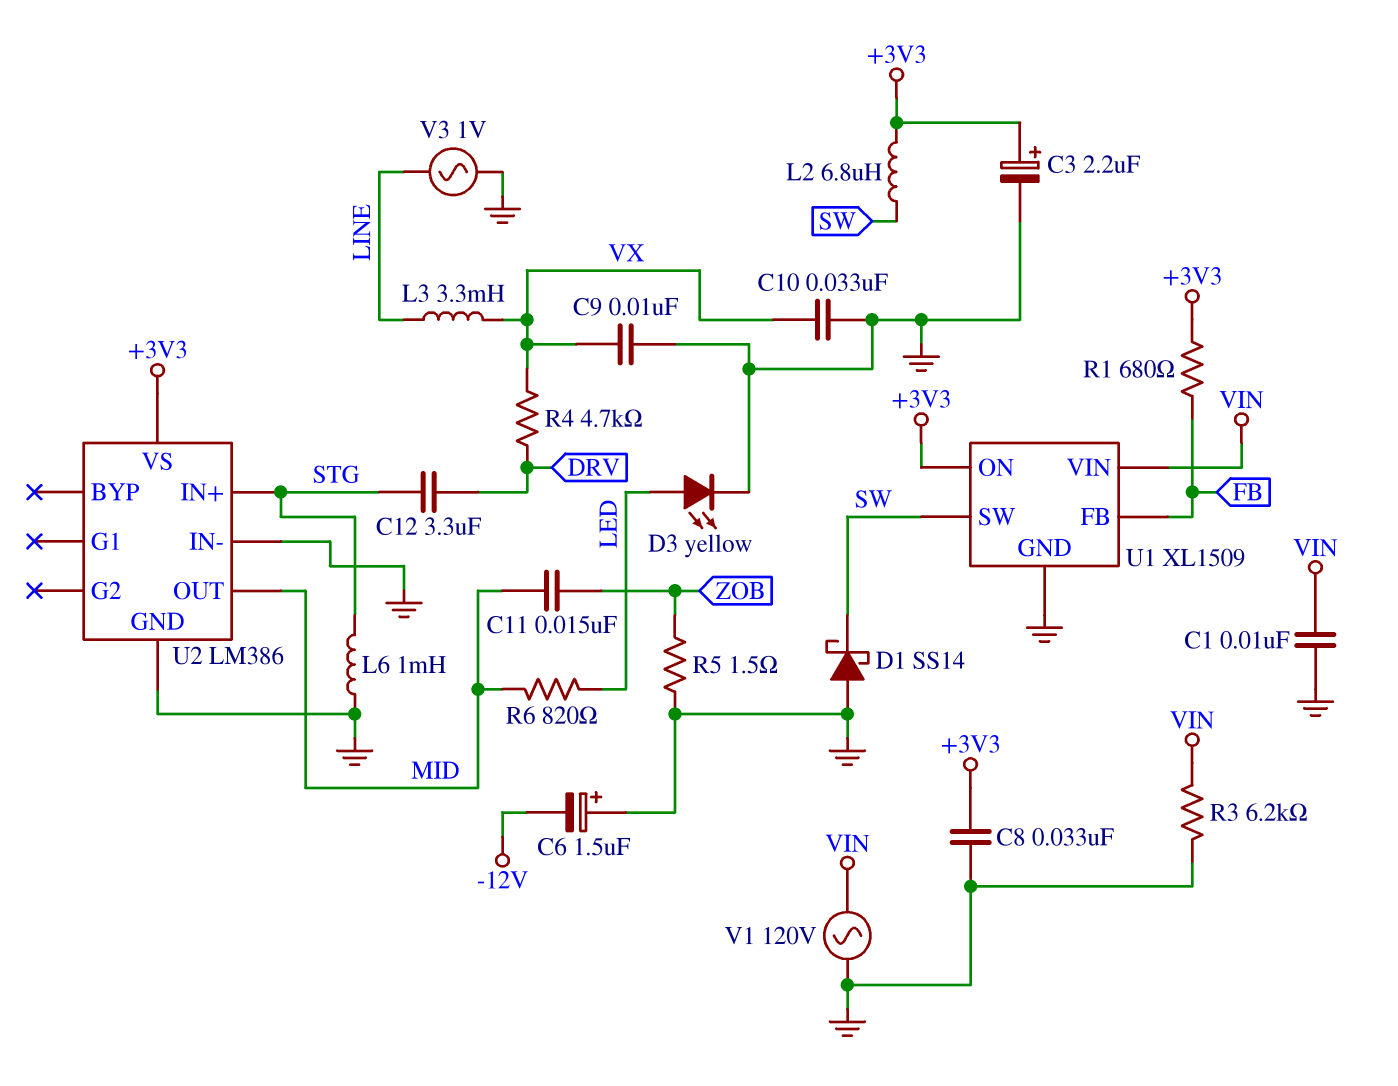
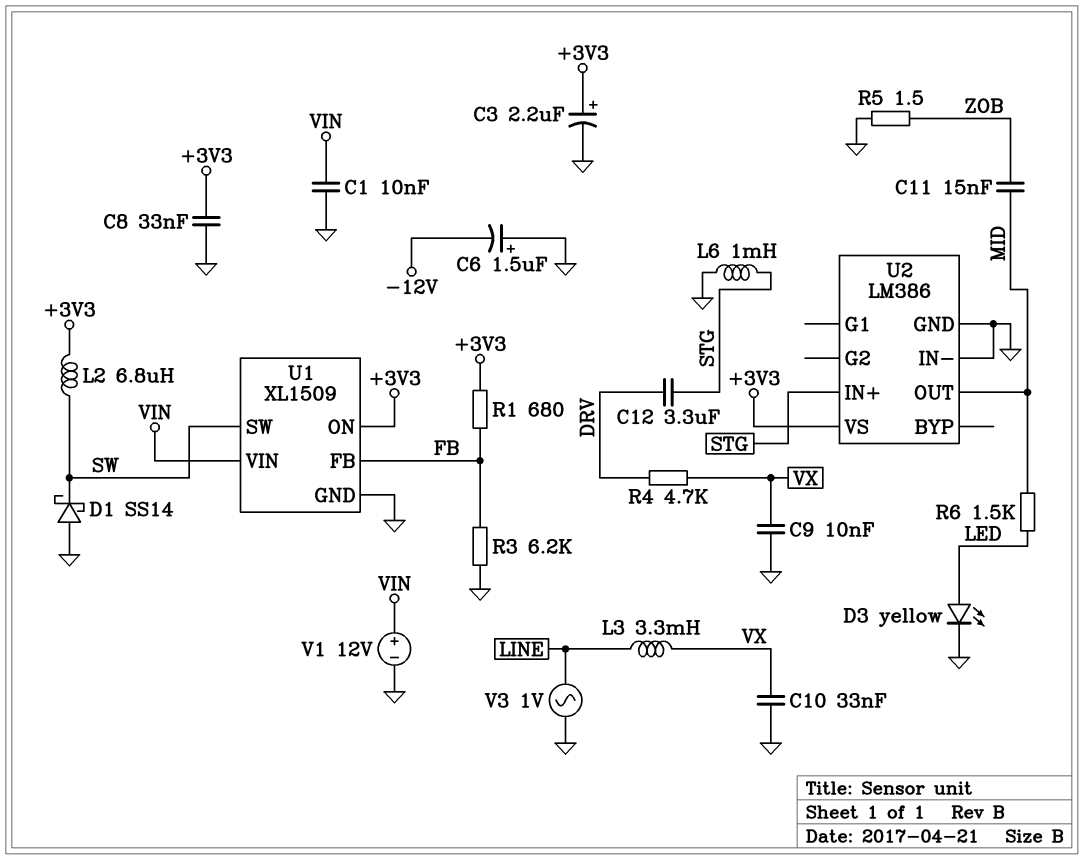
R3: 6.2k (GND, VIN) -> 6.2k (FB, GND)
R6: 820 (LED, MID) -> 1.5k (LED, MID)
V1: AC 120V (GND, VIN) -> 12V (plus VIN, minus GND)

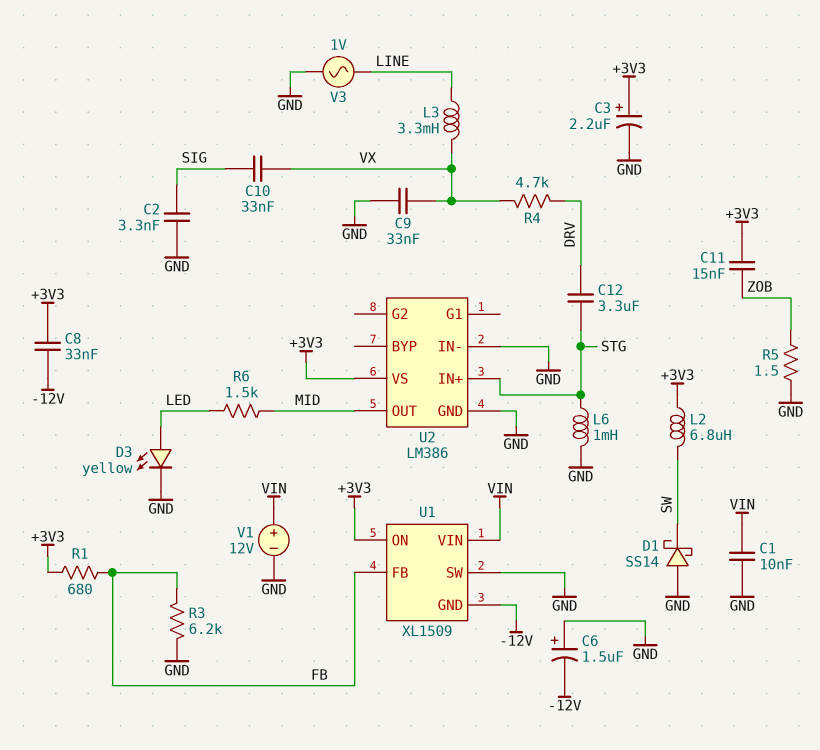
C2: none -> 3.3nF (GND, SIG)
C8: 33nF (+3V3, GND) -> 33nF (+3V3, -12V)
C9: 10nF (GND, VX) -> 33nF (GND, VX)
C10: 33nF (GND, VX) -> 33nF (SIG, VX)
C11: 15nF (MID, ZOB) -> 15nF (+3V3, ZOB)
U1 pin GND: GND -> -12V
U1 pin SW: SW -> GND

